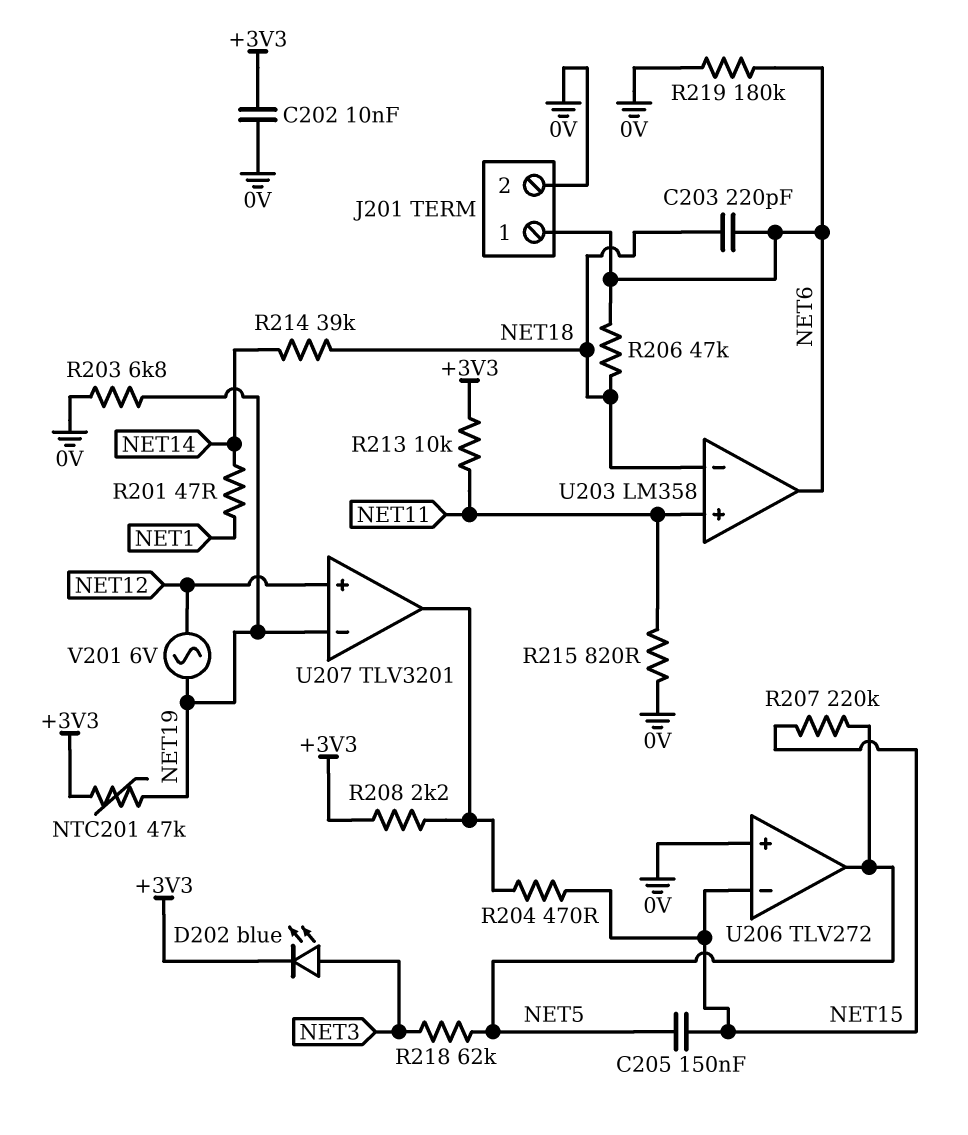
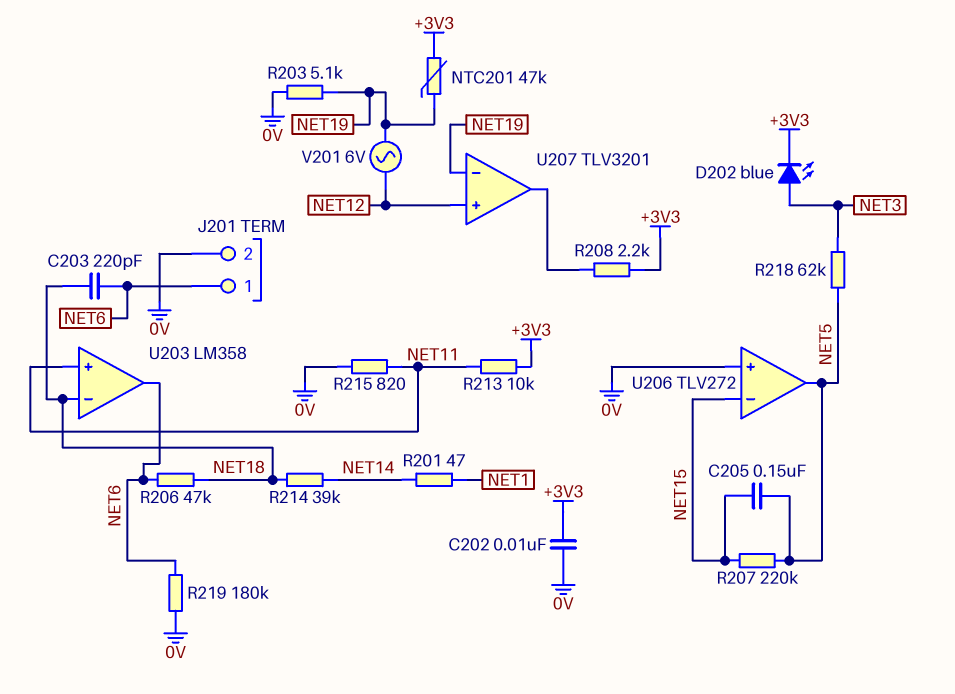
R203: 6.8k (0V, NET19) -> 5.1k (0V, NET19)
R204: 470 (NET15, U207/out) -> none

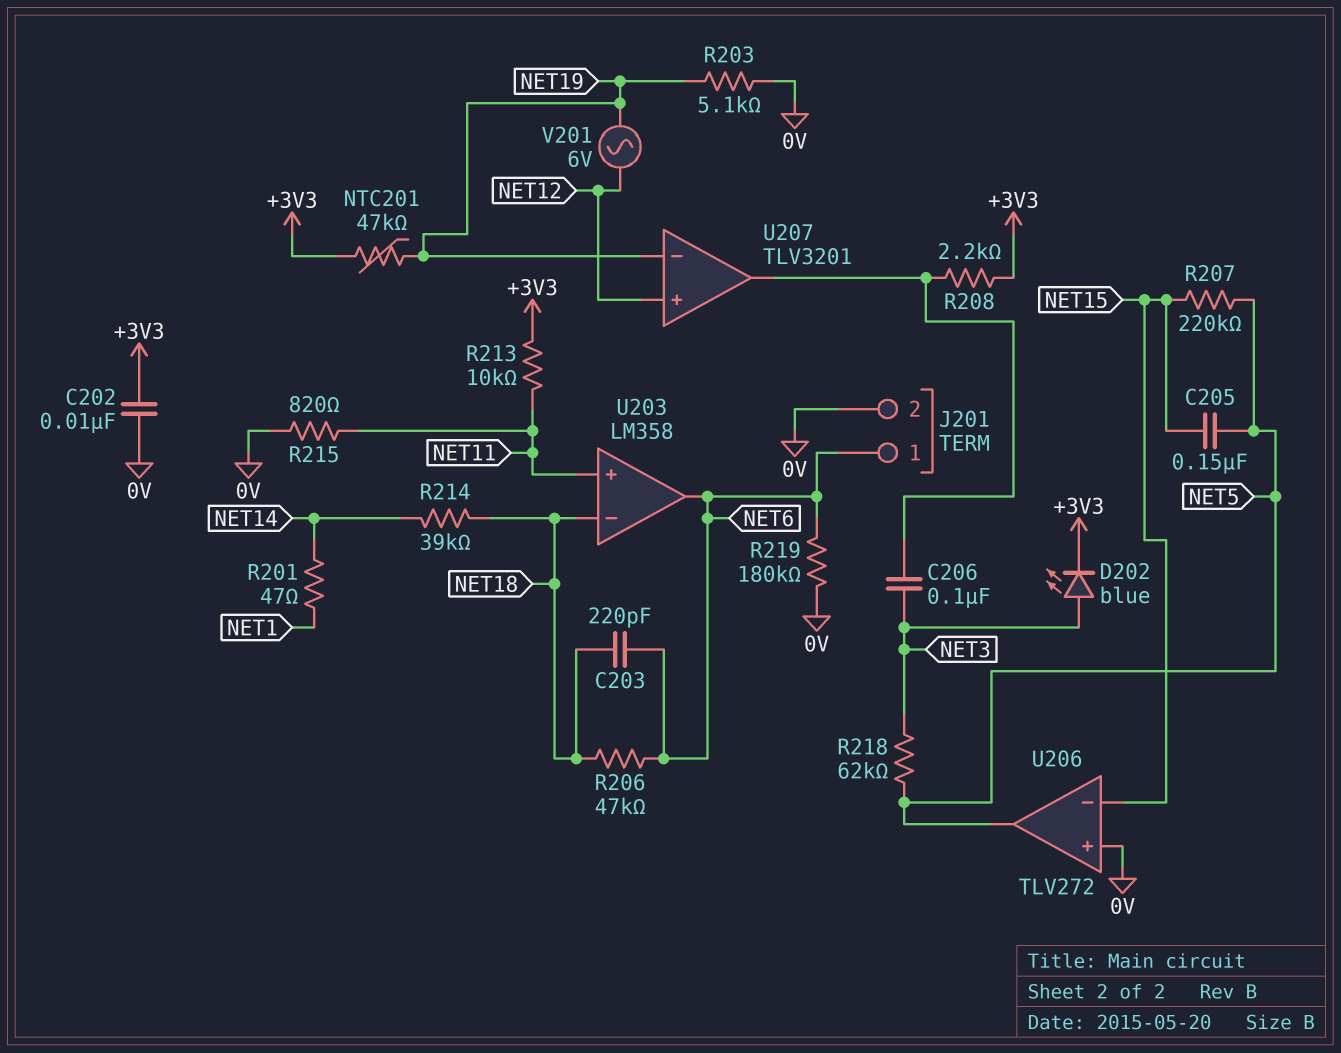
C206: none -> 100nF (NET3, U207/out)

